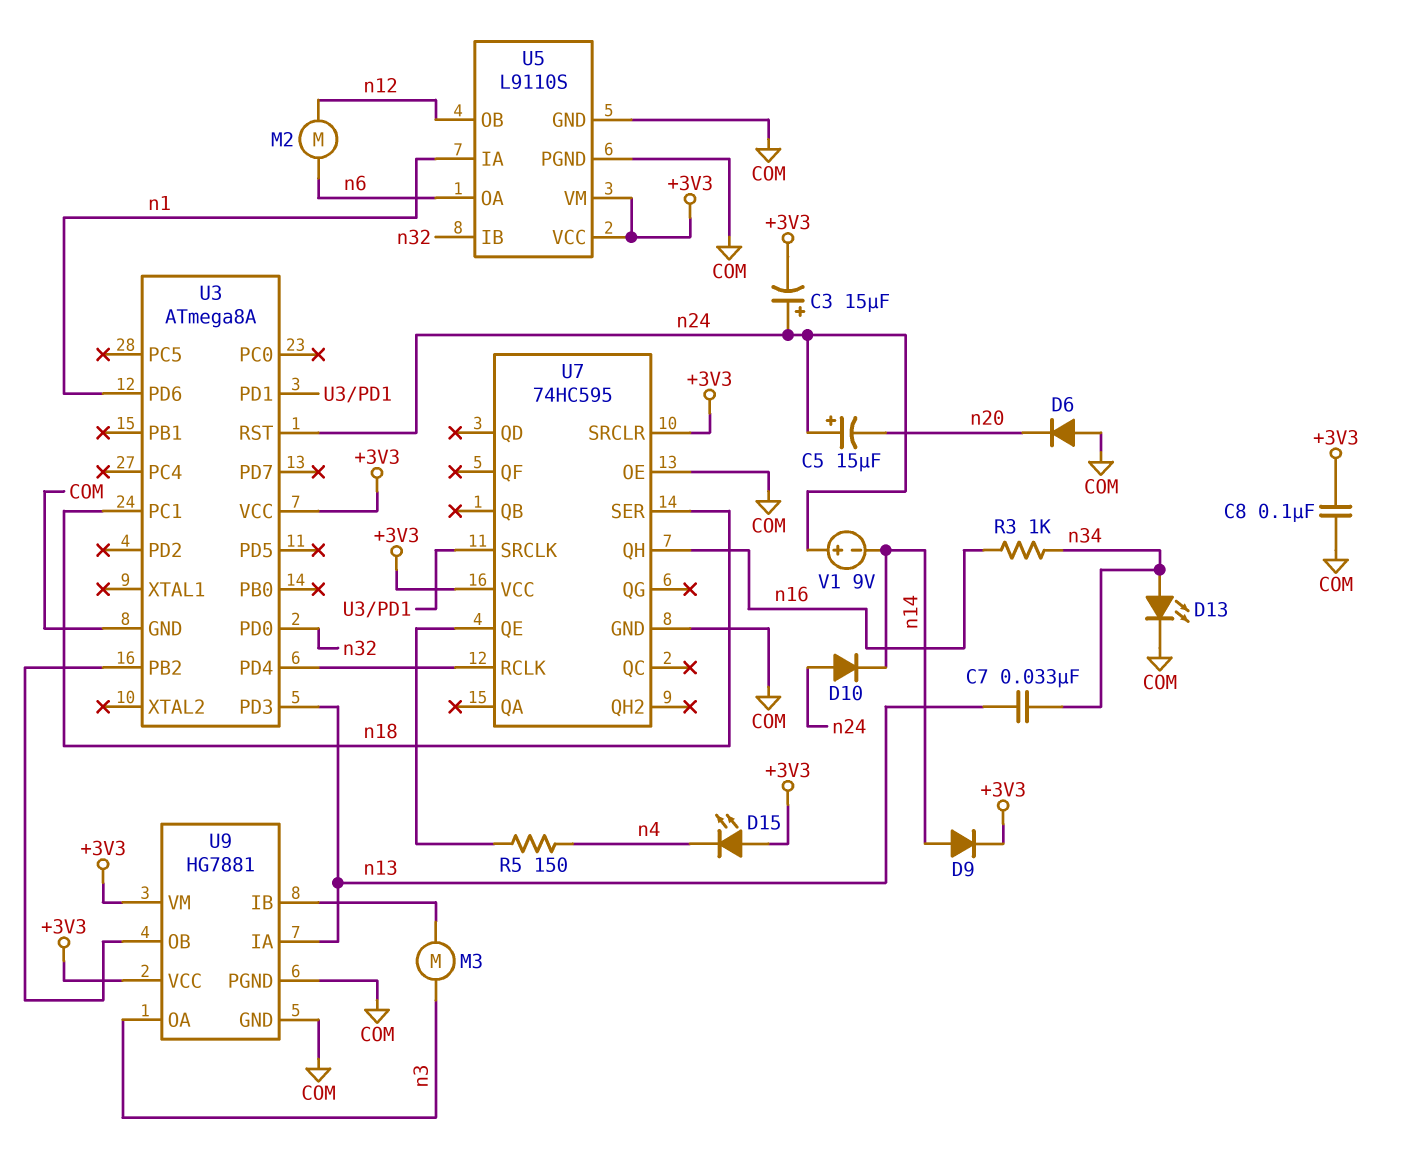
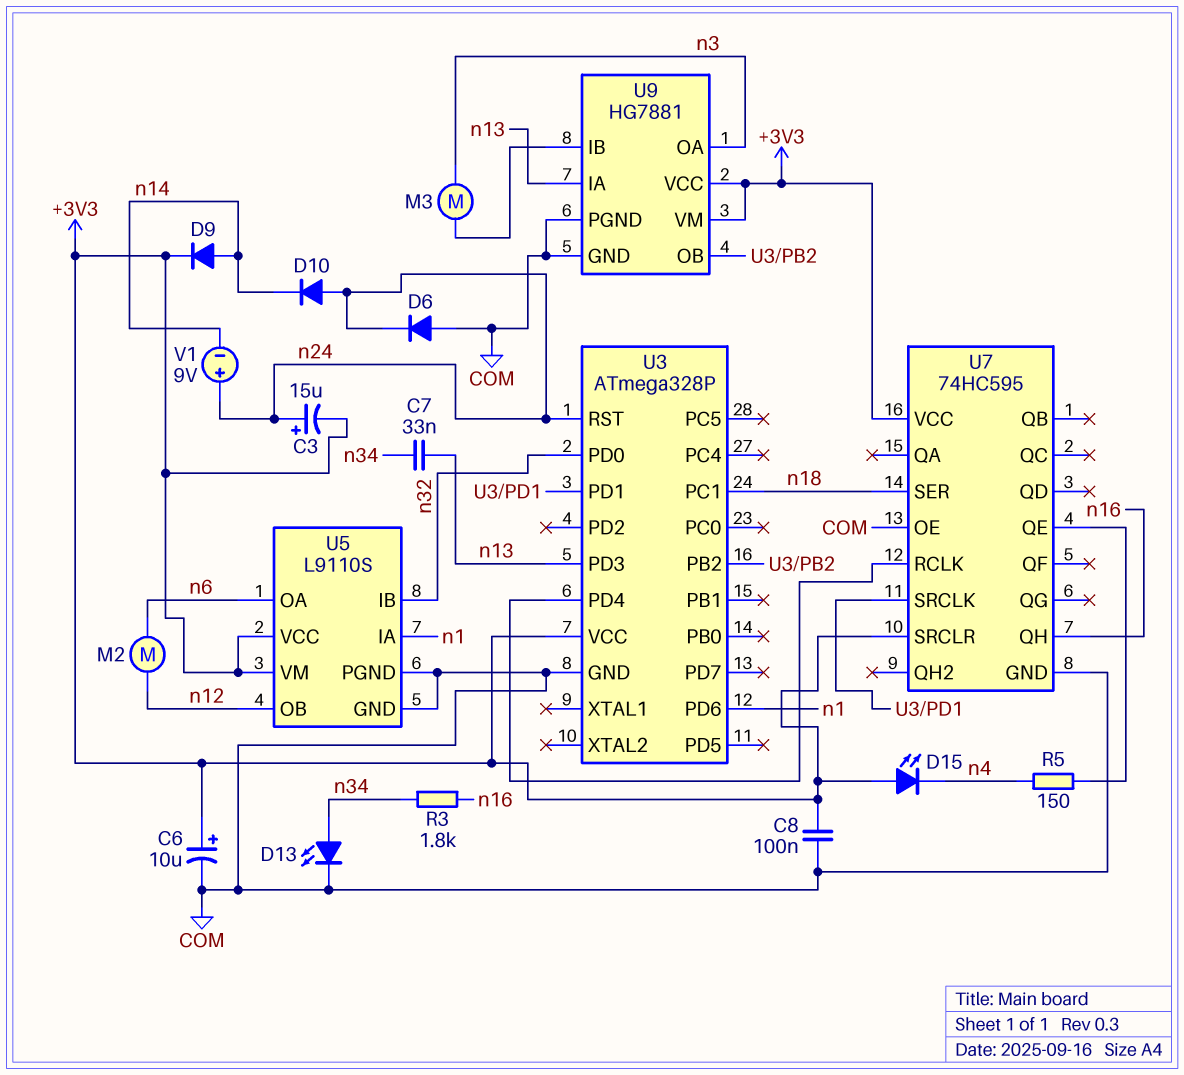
C5: 15uF (plus n24, minus n20) -> none
C6: none -> 10uF (plus +3V3, minus COM)
D6: diode (A COM, K n20) -> diode (A COM, K n24)
R3: 1k (n16, n34) -> 1.8k (n16, n34)
U3: ATmega8A -> ATmega328P

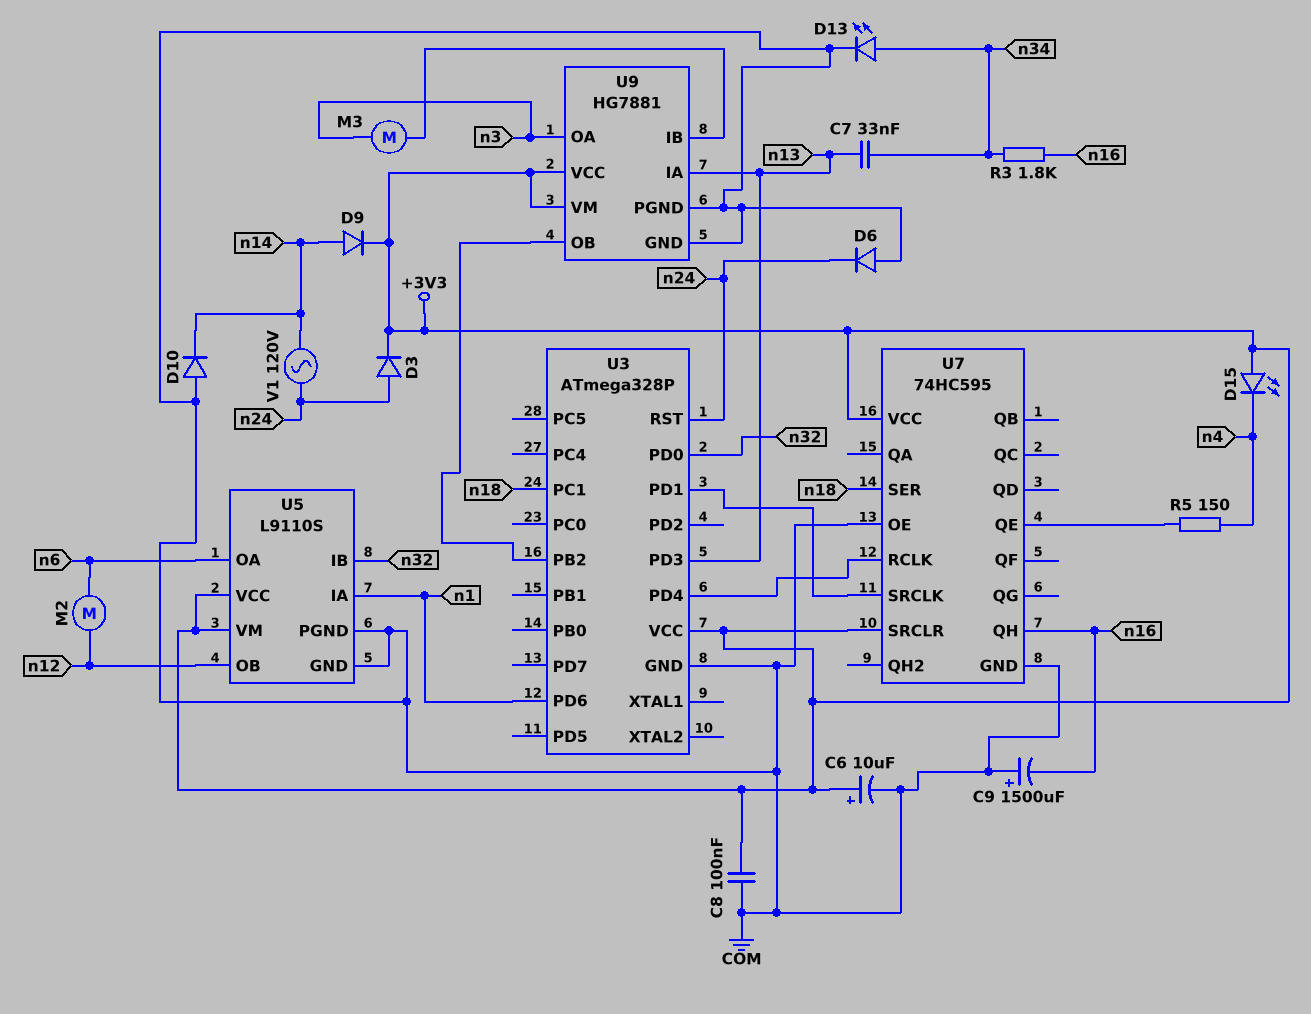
C3: 15uF (plus n24, minus +3V3) -> none
C9: none -> 1500uF (plus COM, minus n16)
D3: none -> diode (A n24, K +3V3)
D10: diode (A n24, K n14) -> diode (A COM, K n14)
V1: 9V (plus n24, minus n14) -> AC 120V (n14, n24)

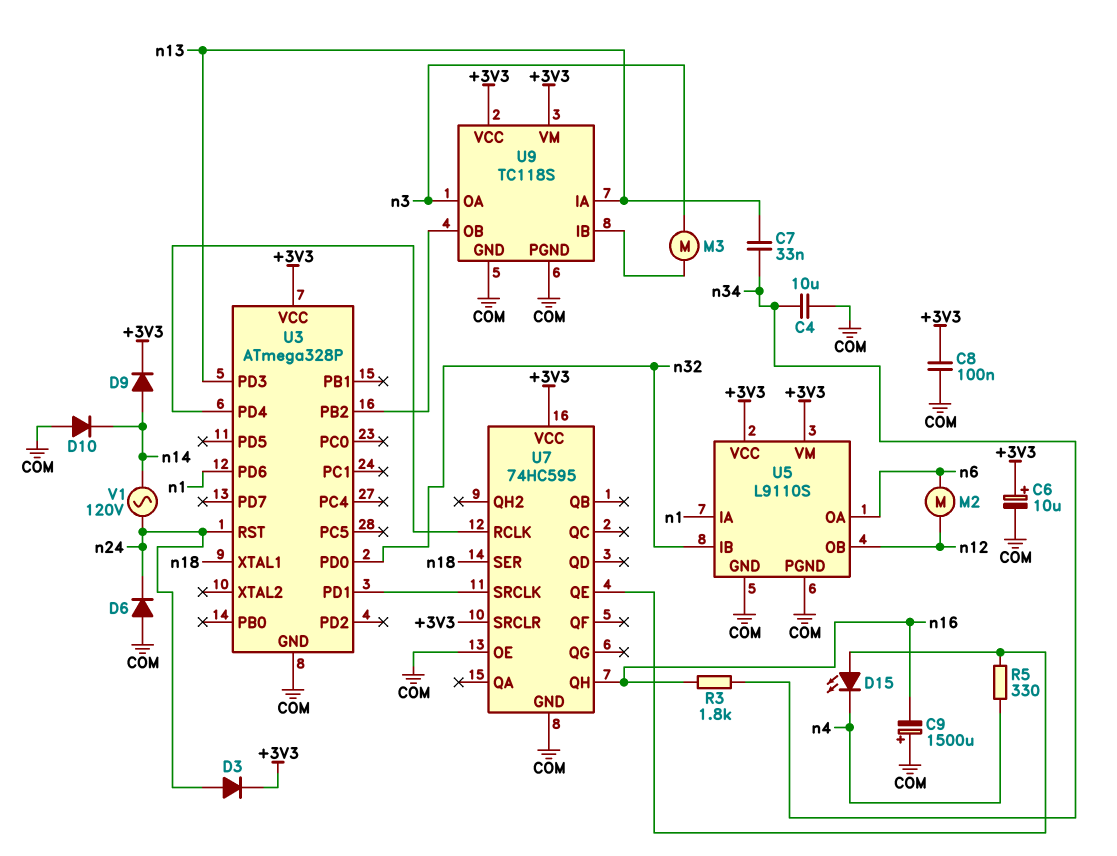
C4: none -> 10uF (COM, n34)
D13: LED (A n34, K COM) -> none
D15: LED (A +3V3, K n4) -> LED (A U7/QE, K n4)
R5: 150 (U7/QE, n4) -> 330 (U7/QE, n4)
U3 pin PC1: n18 -> none
U3 pin XTAL1: none -> n18
U9: HG7881 -> TC118S

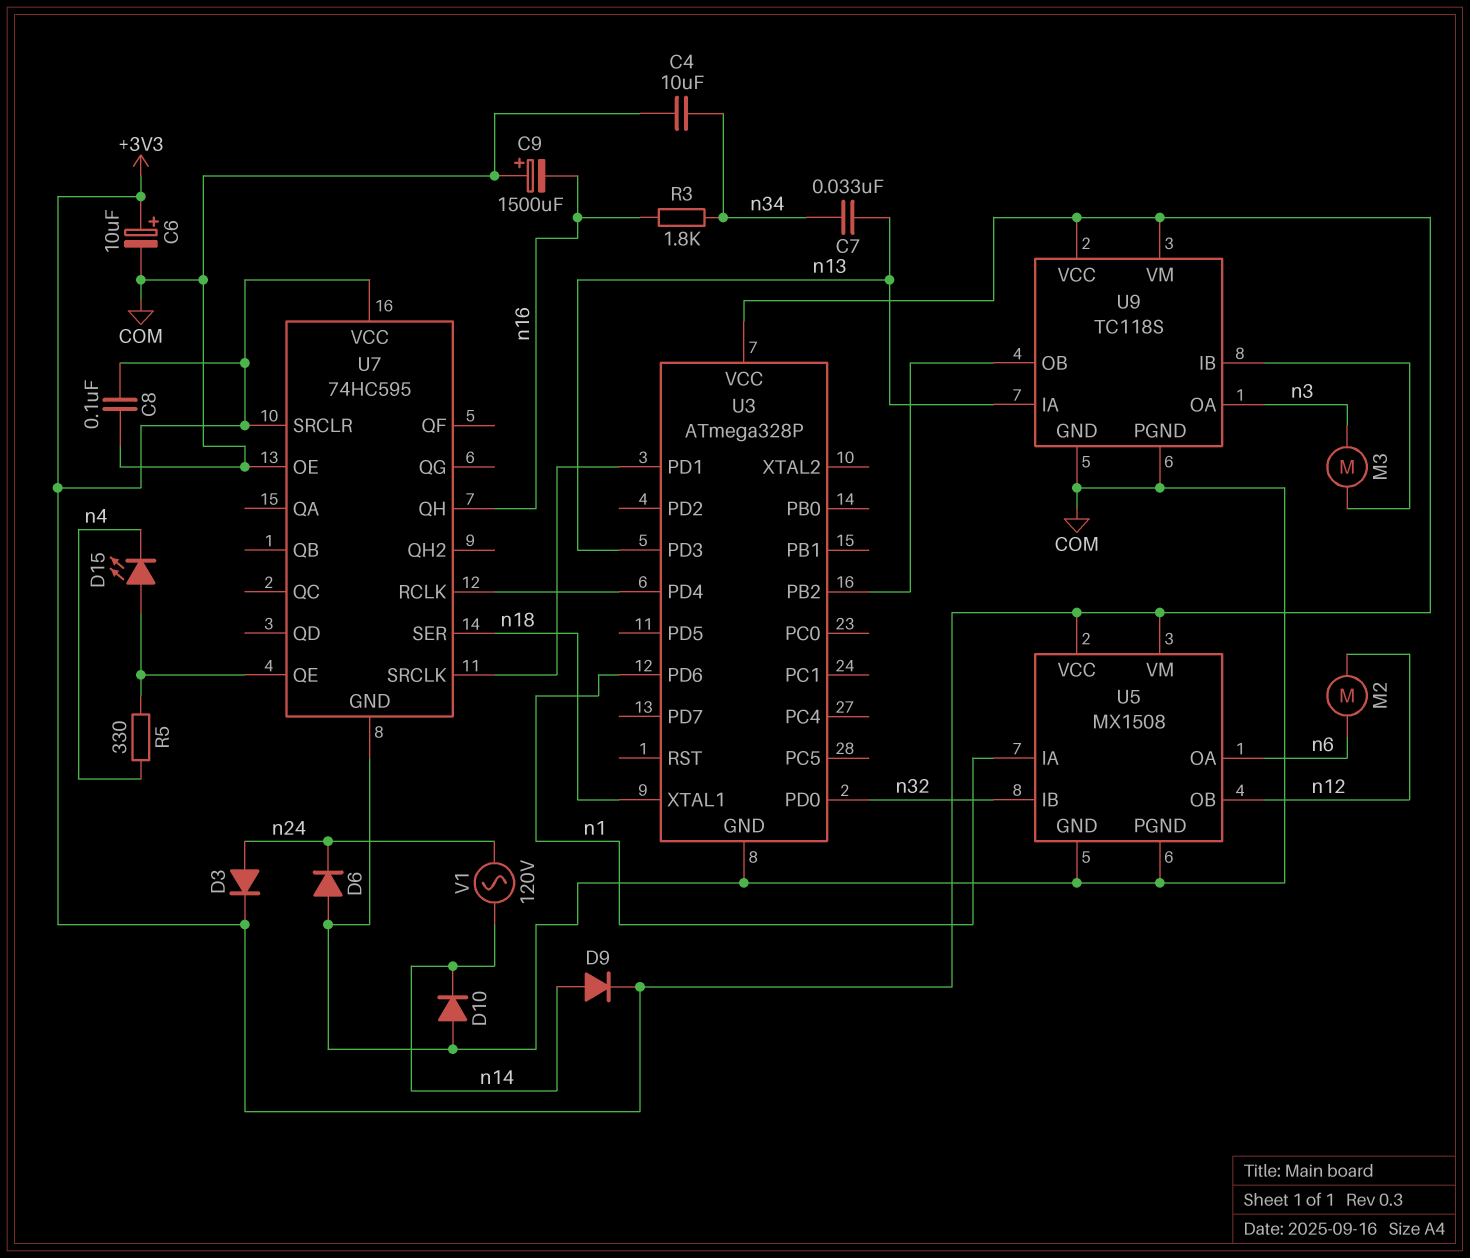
U3 pin RST: n24 -> none
U5: L9110S -> MX1508

